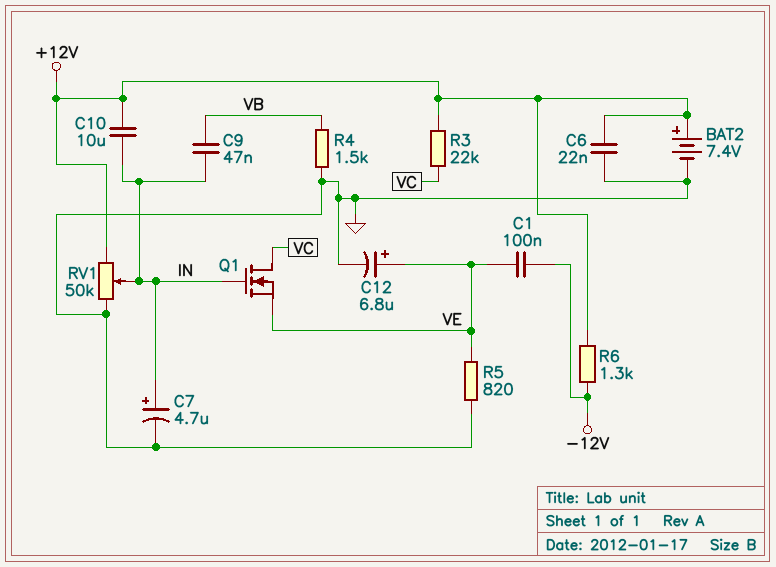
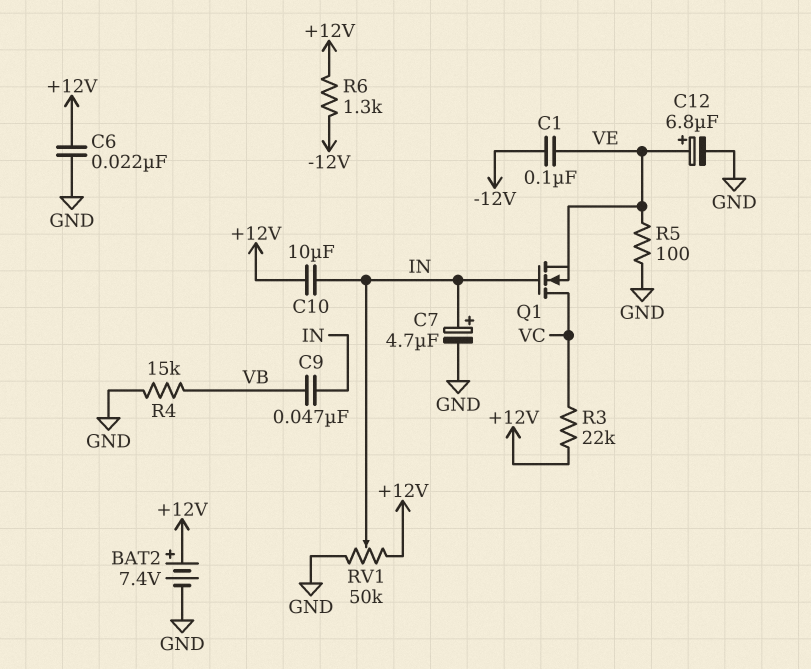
R4: 1.5k (GND, VB) -> 15k (GND, VB)
R5: 820 (GND, VE) -> 100 (GND, VE)

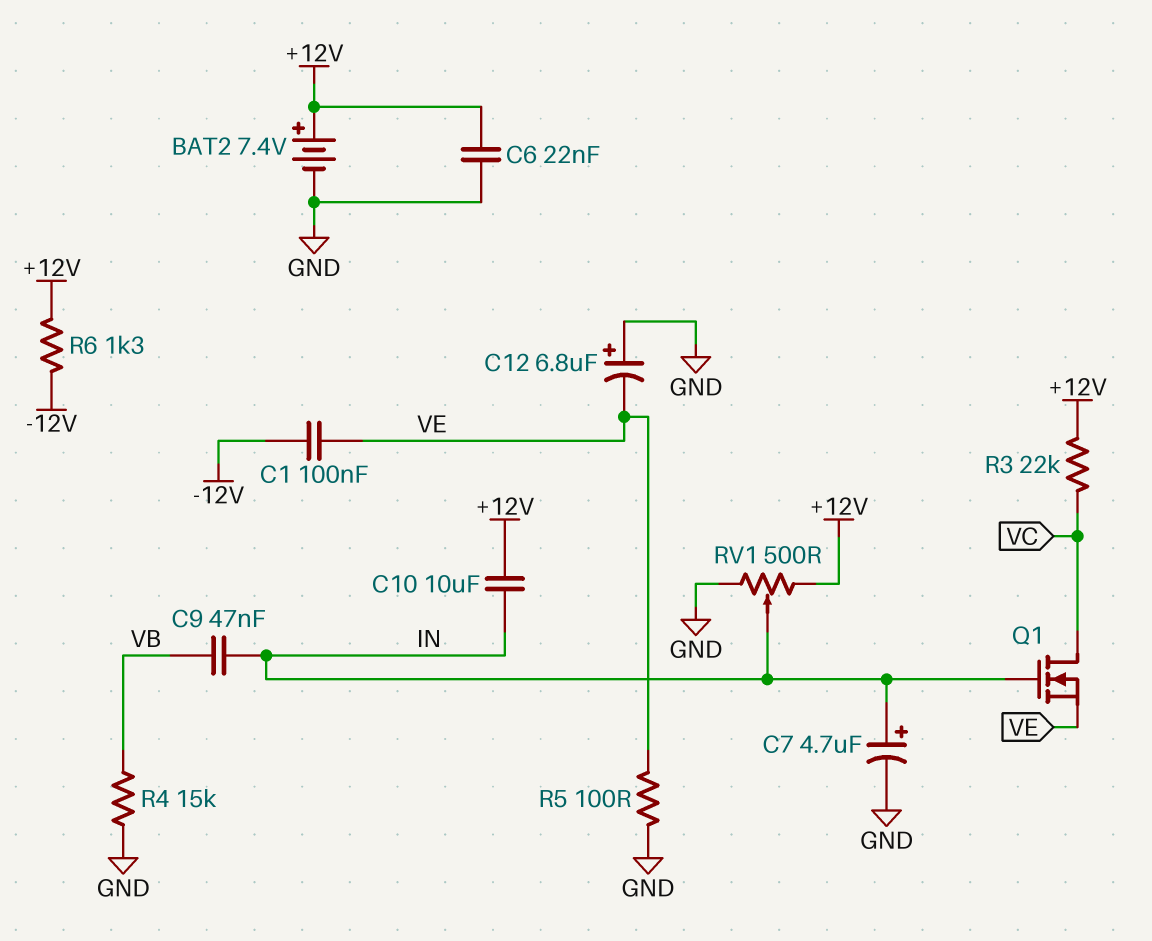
C12: 6.8uF (plus VE, minus GND) -> 6.8uF (plus GND, minus VE)
RV1: 50k (+12V, GND, wiper IN) -> 500 (+12V, GND, wiper IN)

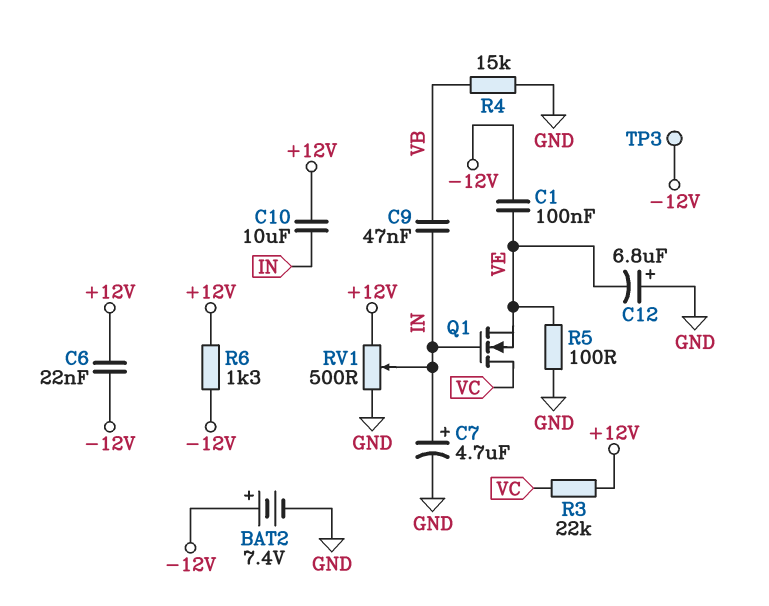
BAT2: 7.4V (plus +12V, minus GND) -> 7.4V (plus -12V, minus GND)
C6: 22nF (+12V, GND) -> 22nF (+12V, -12V)
TP3: none -> test point (-12V)

